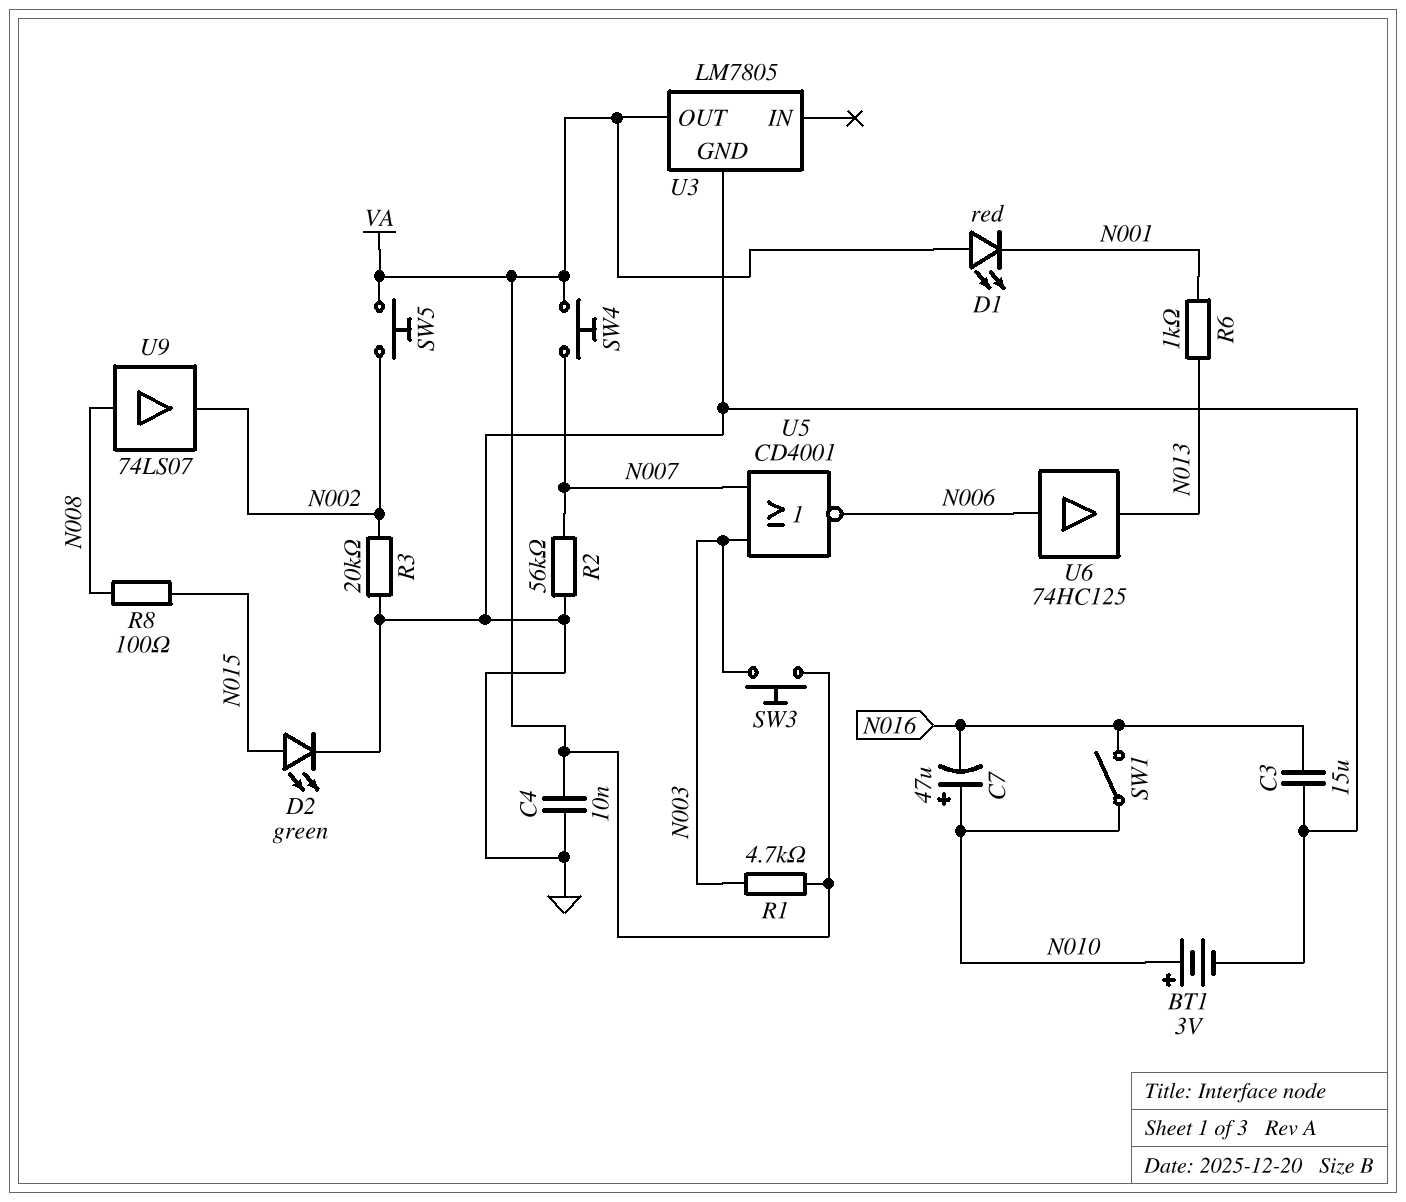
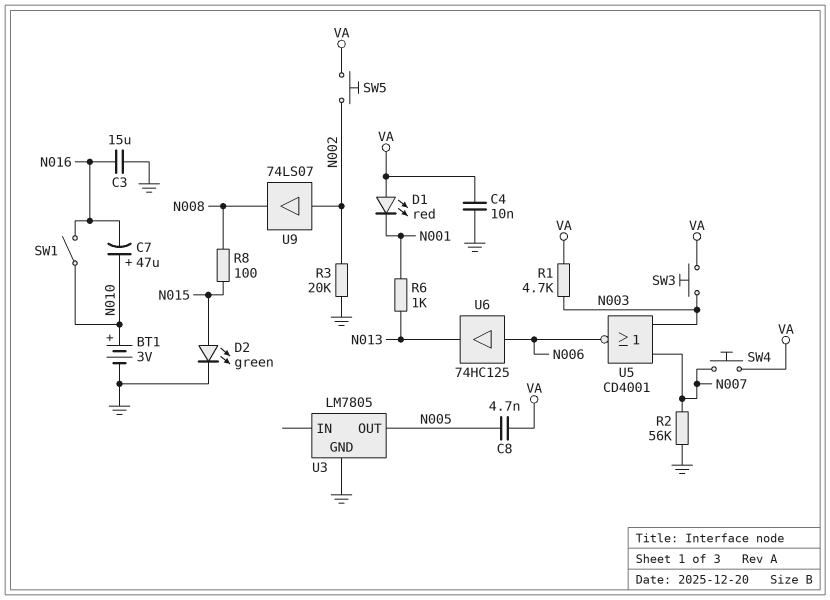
C8: none -> 4.7nF (N005, VA)
U3 pin OUT: VA -> N005
U9: buffer 74LS07 (in N008, out N002) -> buffer 74LS07 (in N002, out N008)

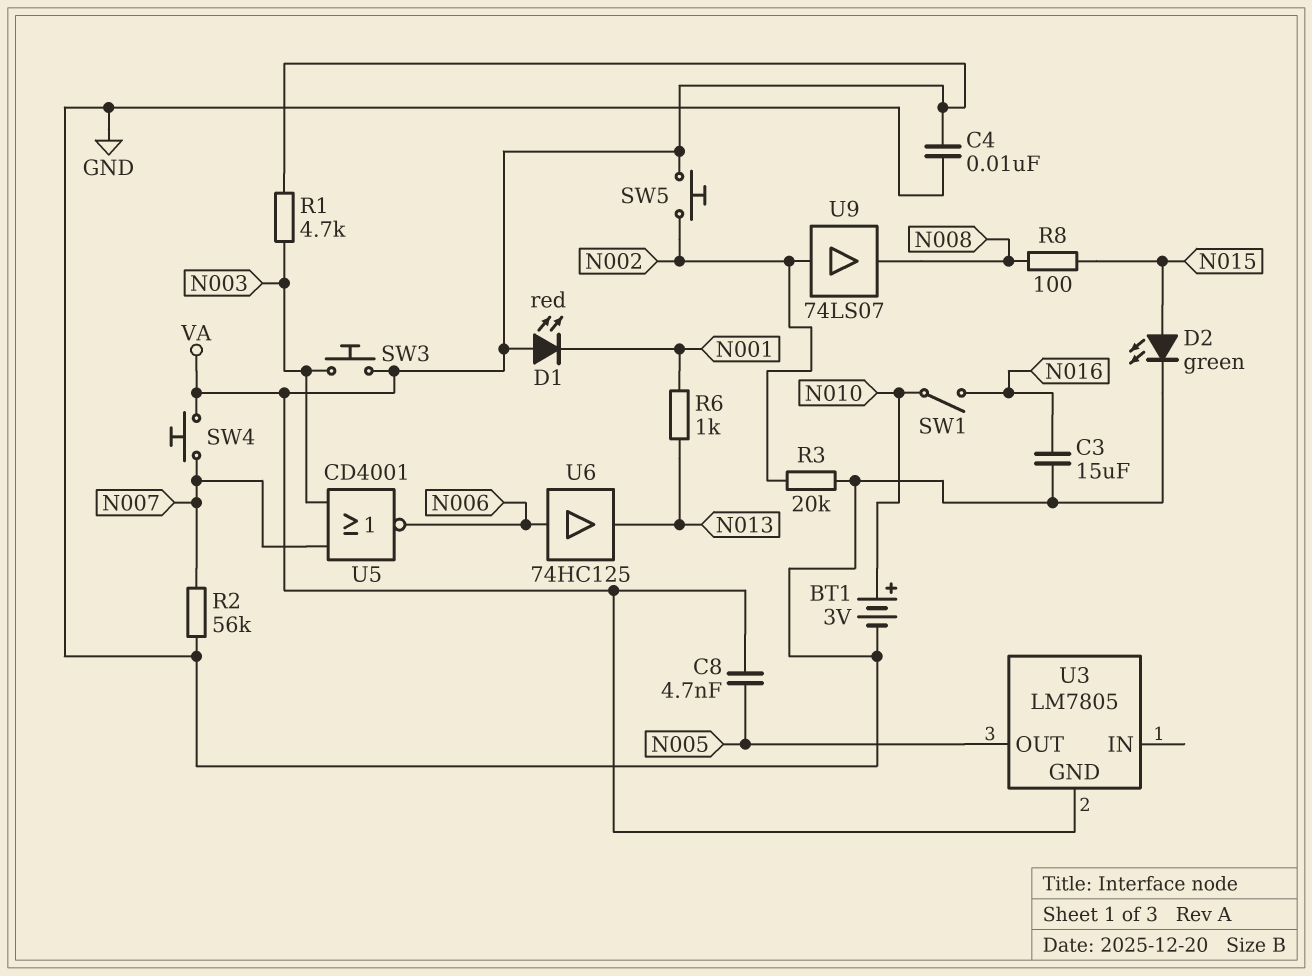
C7: 47uF (plus N010, minus N016) -> none
U3 pin GND: GND -> VA

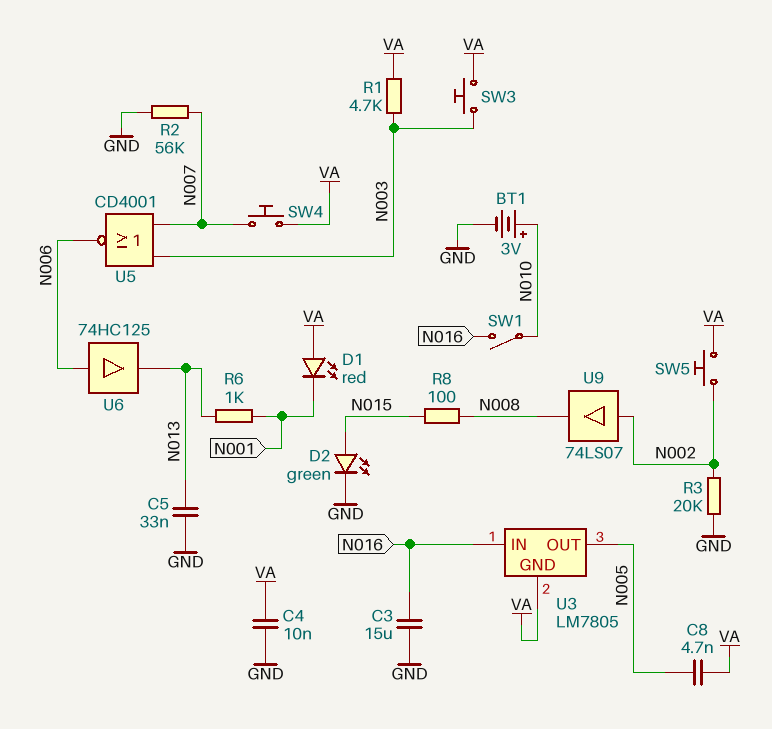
C5: none -> 33nF (GND, N013)
U3 pin IN: none -> N016

